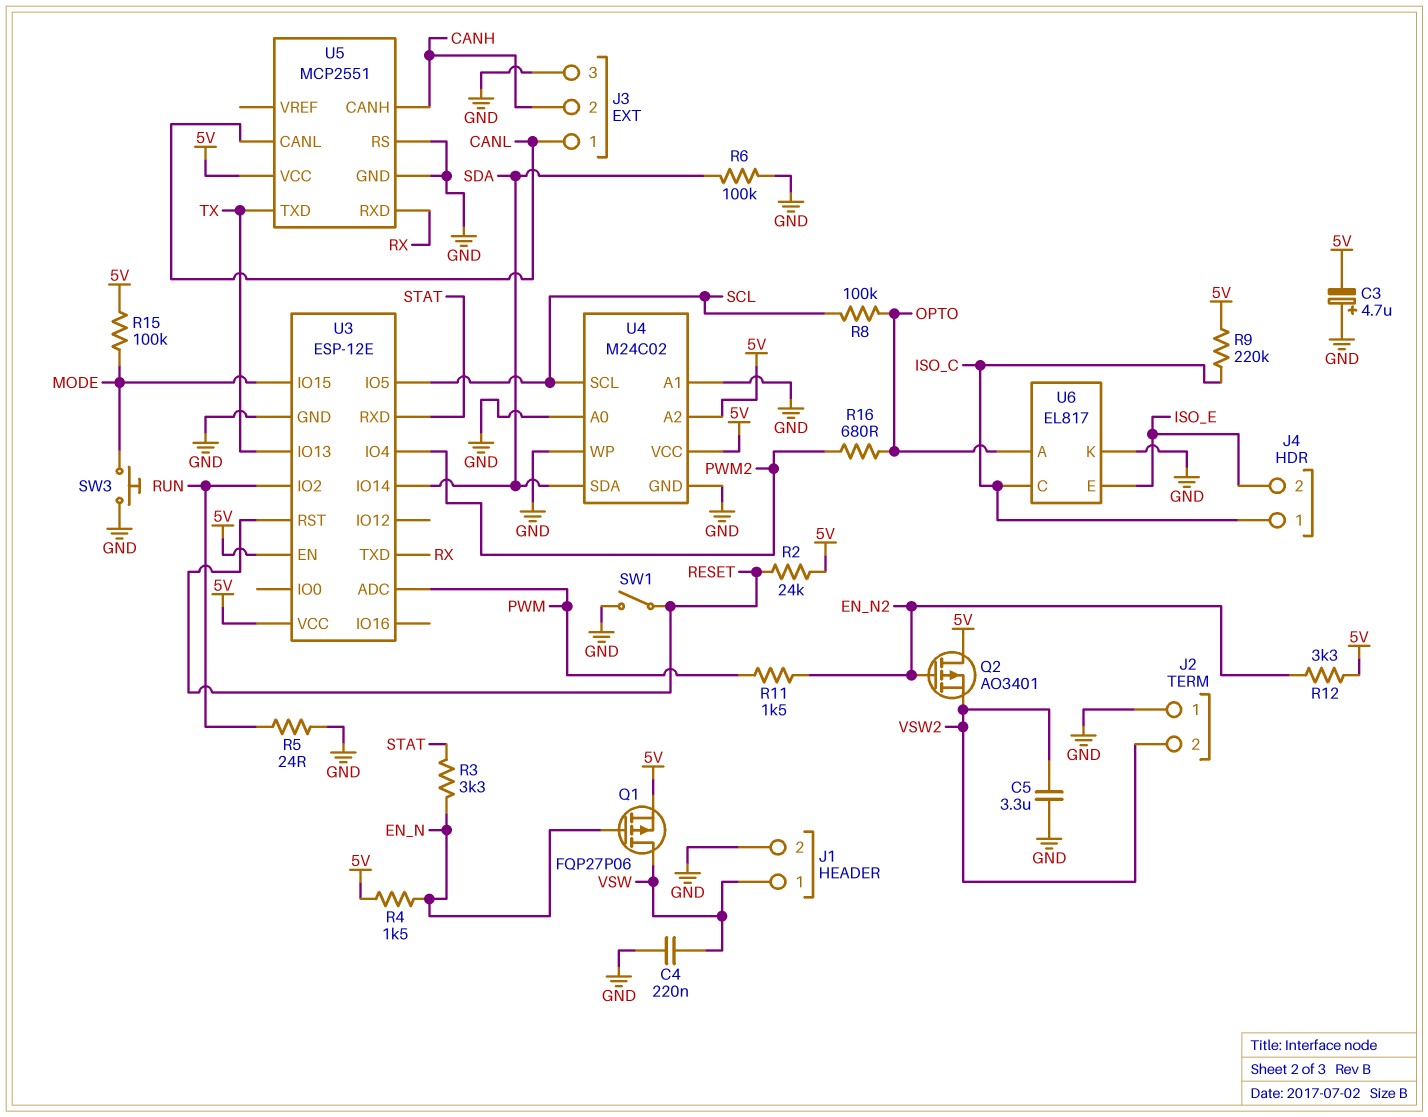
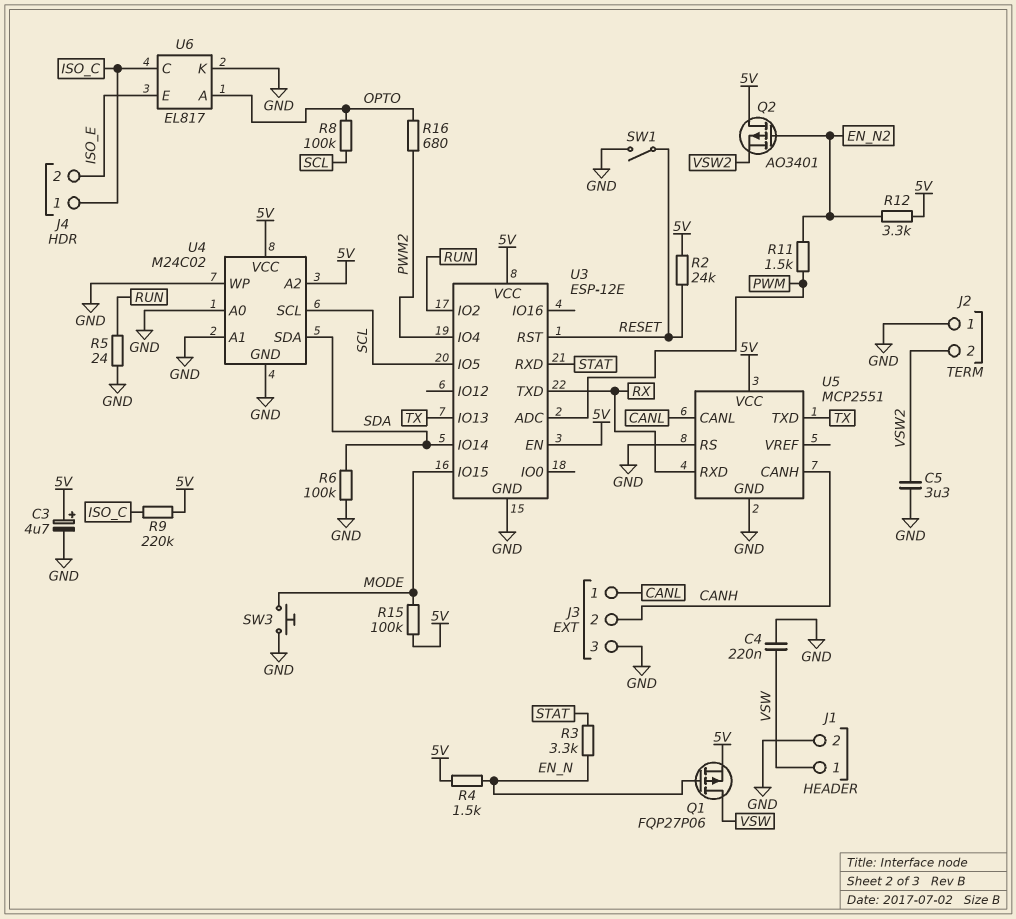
C3: 4.7uF (plus GND, minus 5V) -> 4.7uF (plus 5V, minus GND)

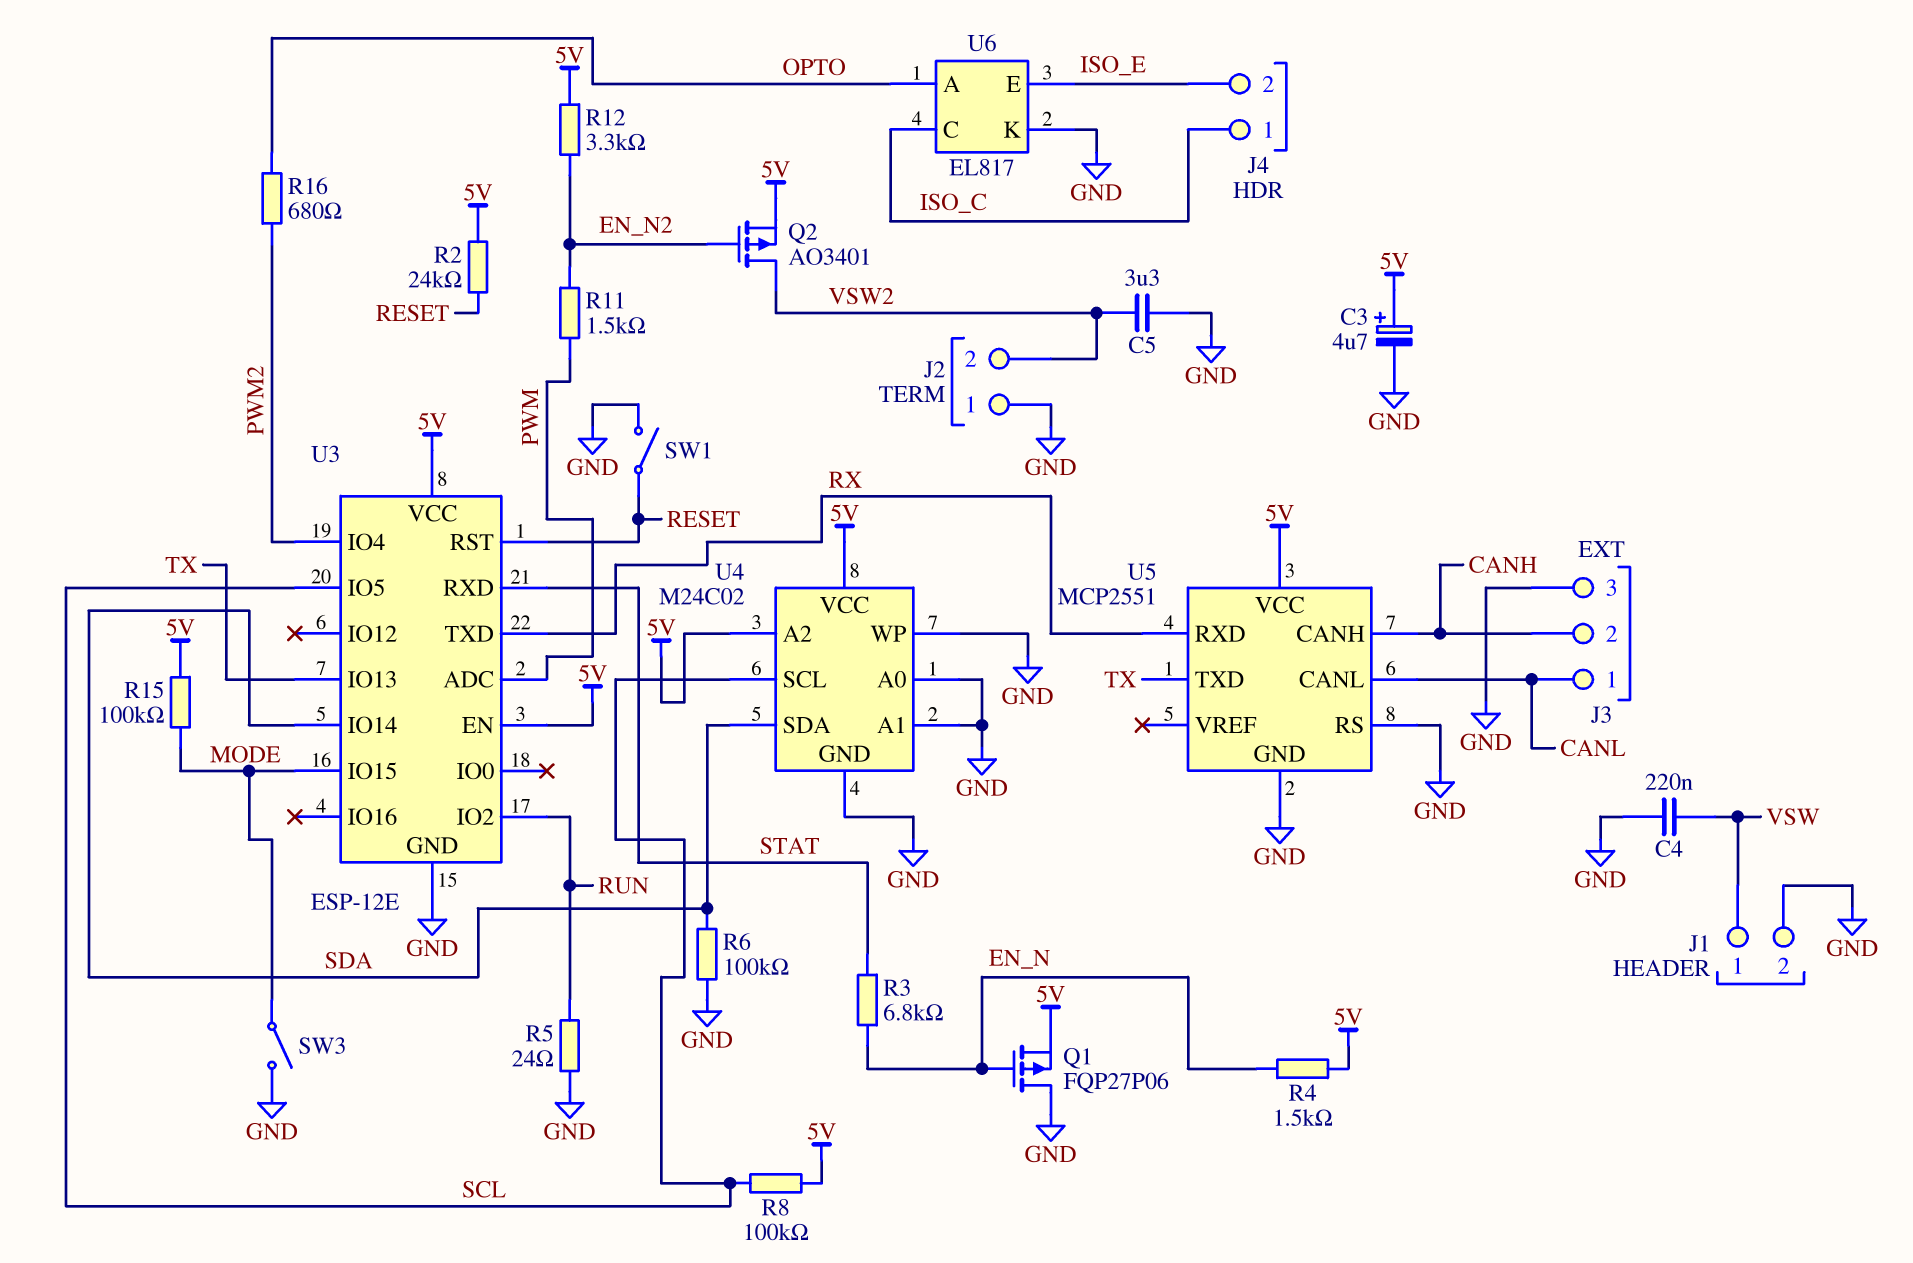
Q1: PMOS FQP27P06 (G EN_N, D VSW, S 5V) -> PMOS FQP27P06 (G EN_N, D GND, S 5V)
Q2: PMOS AO3401 (G EN_N2, D 5V, S VSW2) -> PMOS AO3401 (G EN_N2, D VSW2, S 5V)
R3: 3.3k (EN_N, STAT) -> 6.8k (EN_N, STAT)
R8: 100k (OPTO, SCL) -> 100k (5V, SCL)
R9: 220k (5V, ISO_C) -> none
SW3: button (GND, MODE) -> switch (GND, MODE)

